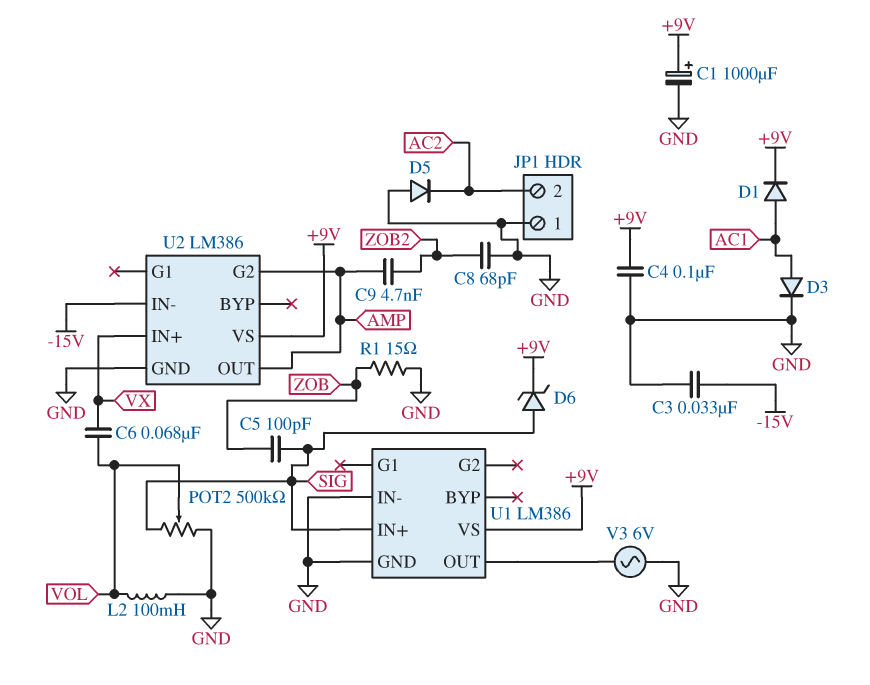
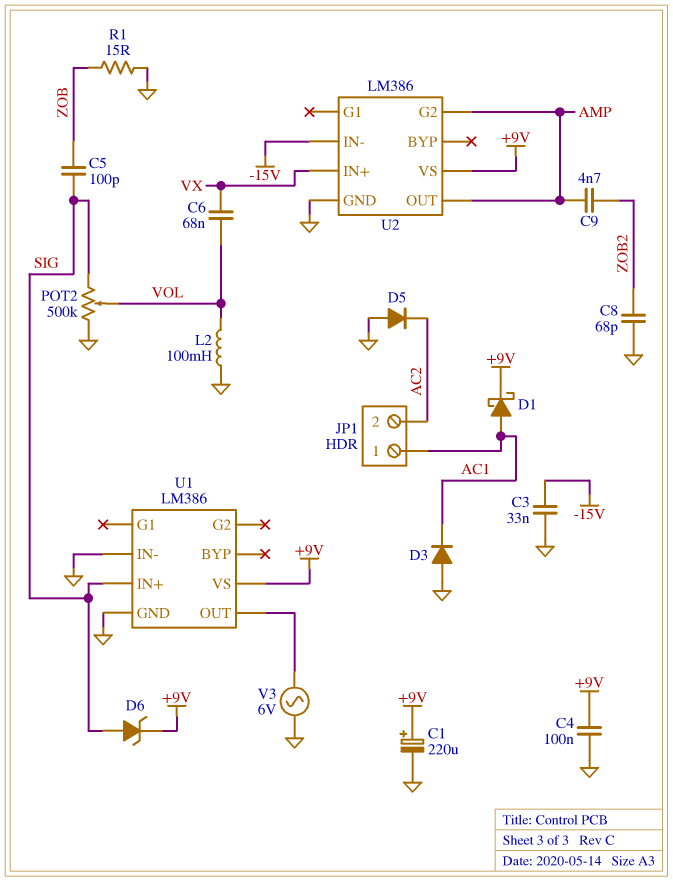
C1: 1000uF (plus +9V, minus GND) -> 220uF (plus +9V, minus GND)
D1: diode (A AC1, K +9V) -> schottky (A AC1, K +9V)
D3: diode (A AC1, K GND) -> diode (A GND, K AC1)
JP1 pin 1: GND -> AC1

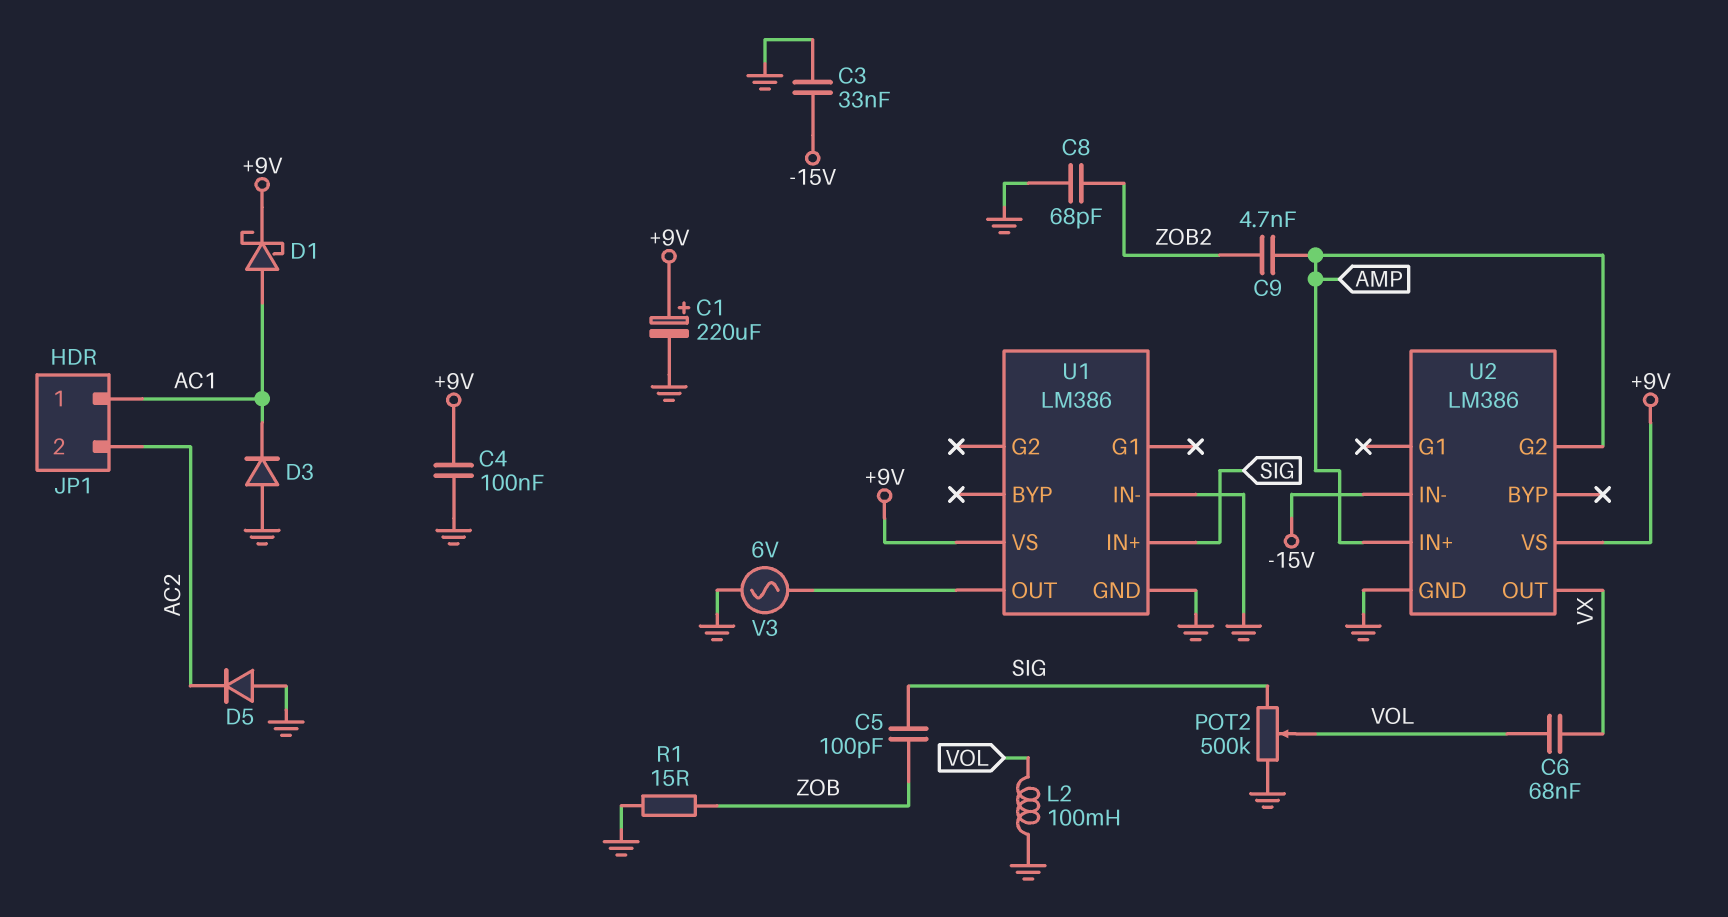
D6: zener (A SIG, K +9V) -> none
U2 pin IN+: VX -> AMP
U2 pin OUT: AMP -> VX

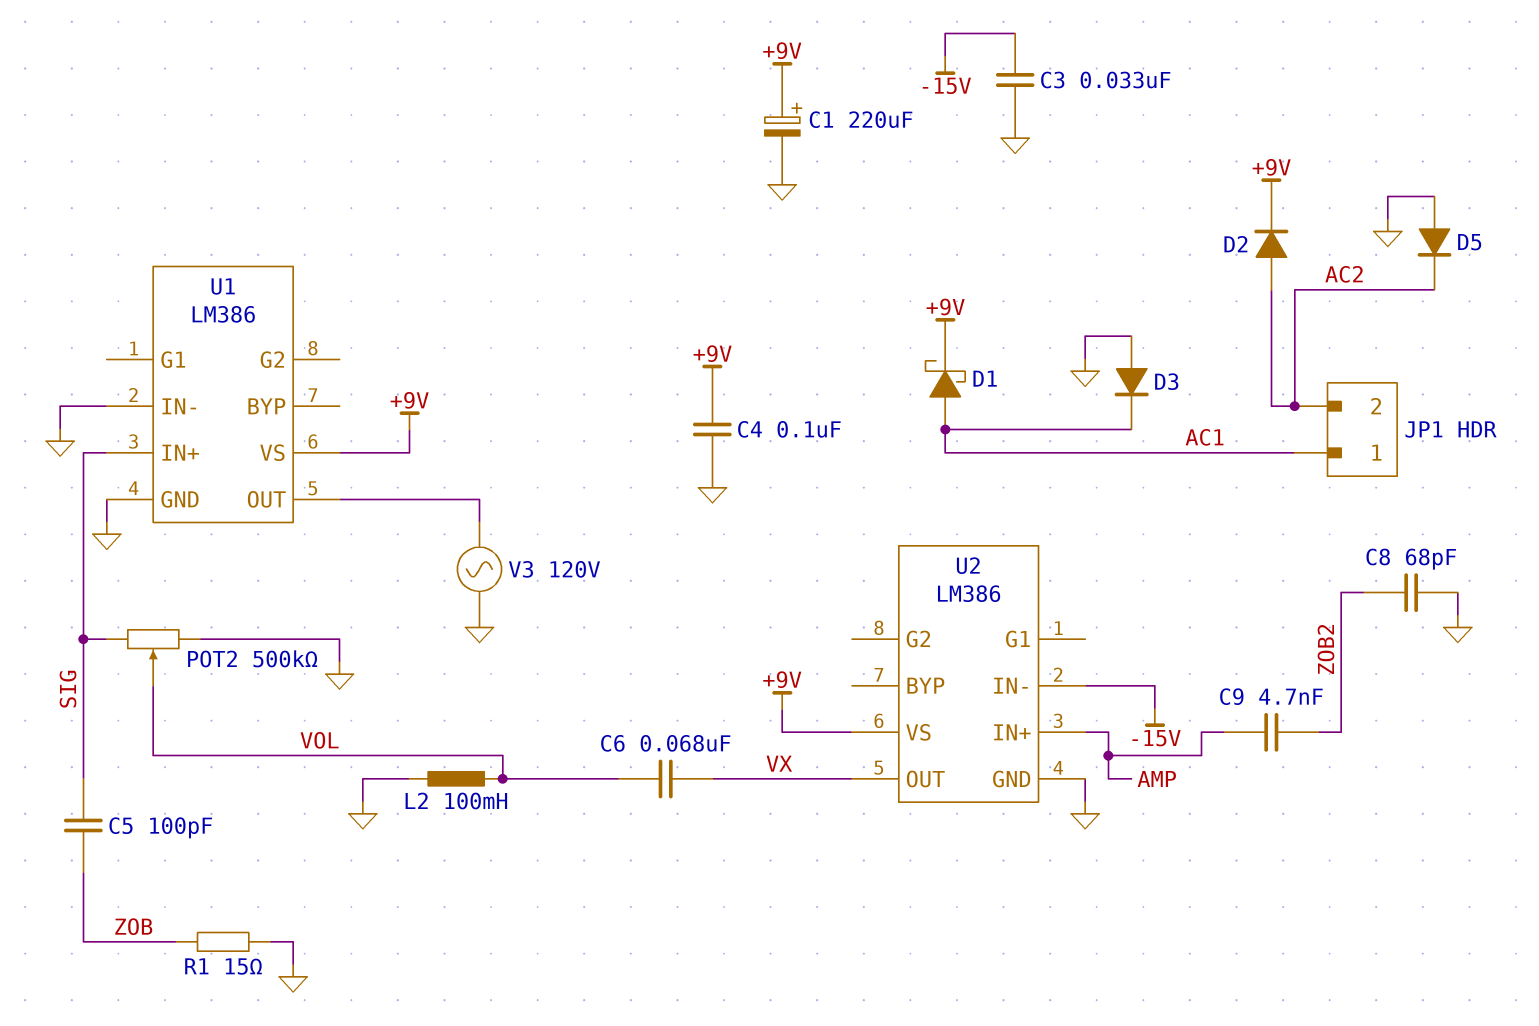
D2: none -> diode (A AC2, K +9V)
U2 pin G2: AMP -> none
V3: AC 6V (GND, U1/OUT) -> AC 120V (GND, U1/OUT)

